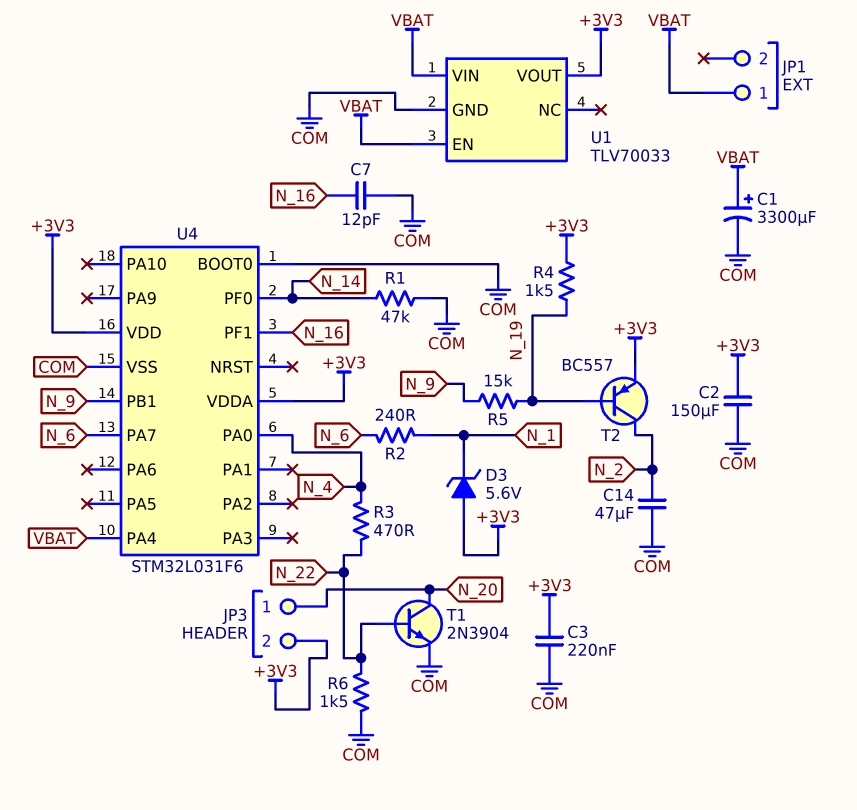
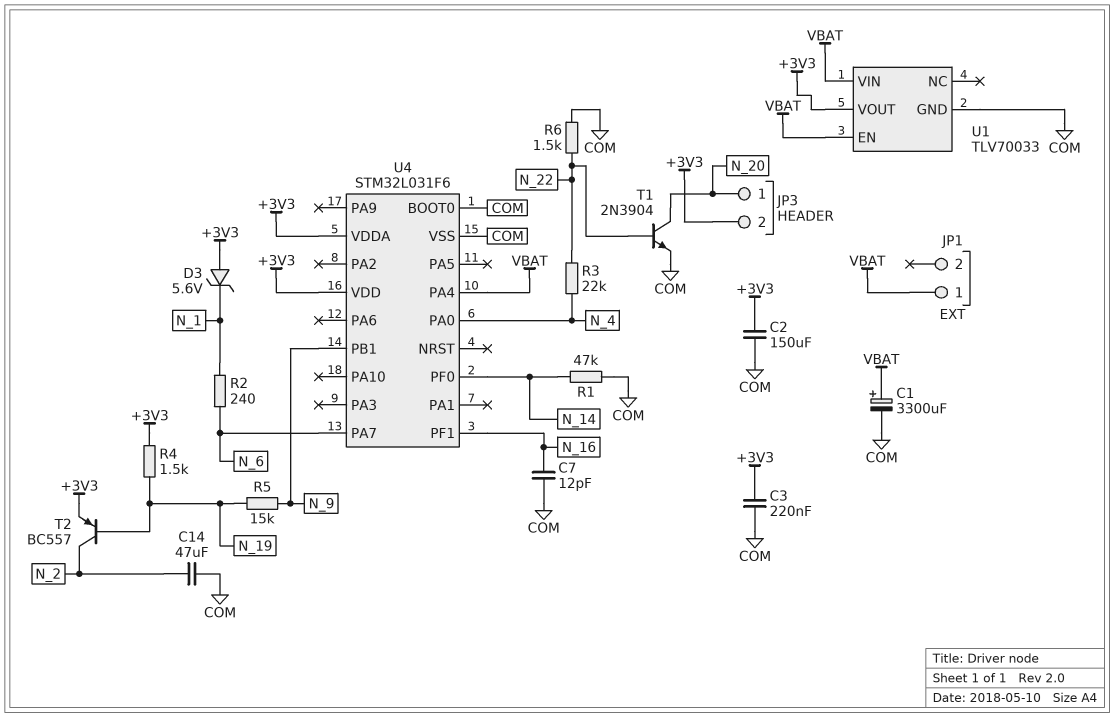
R3: 470 (N_4, N_22) -> 22k (N_4, N_22)

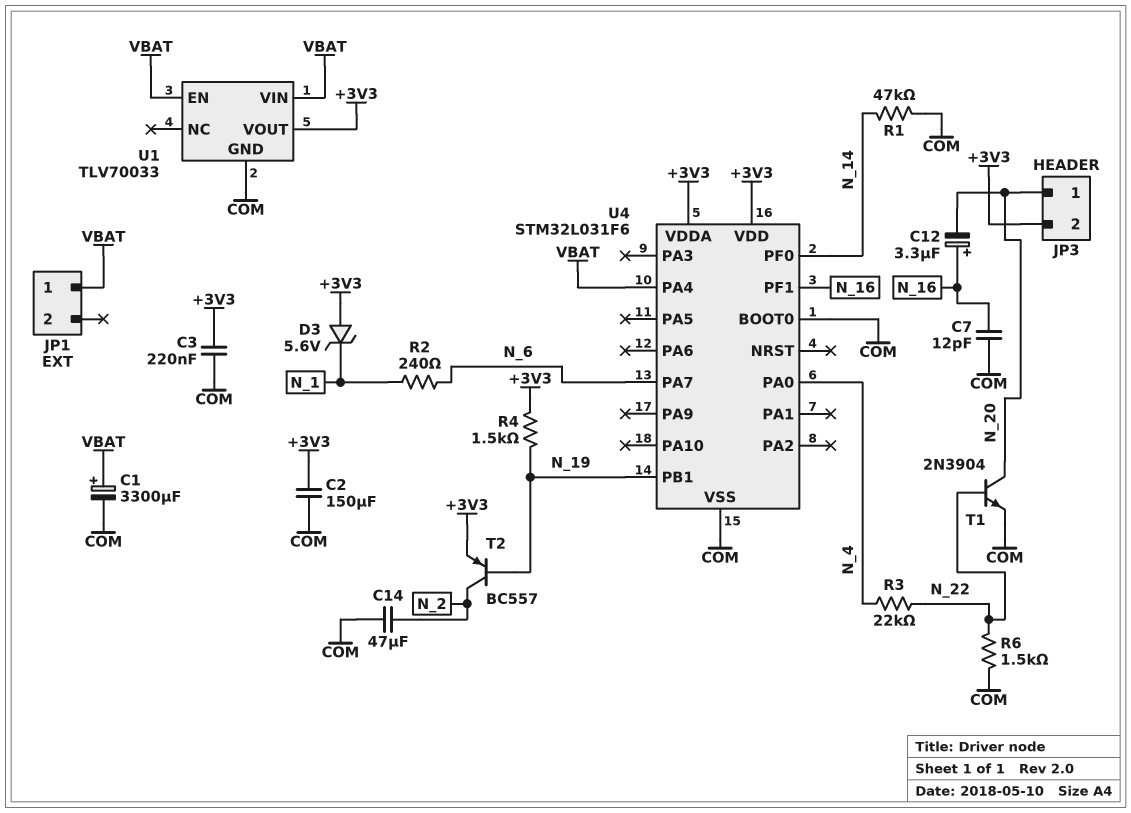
C12: none -> 3.3uF (plus N_16, minus N_20)
R5: 15k (N_9, N_19) -> none
U4 pin PB1: N_9 -> N_19

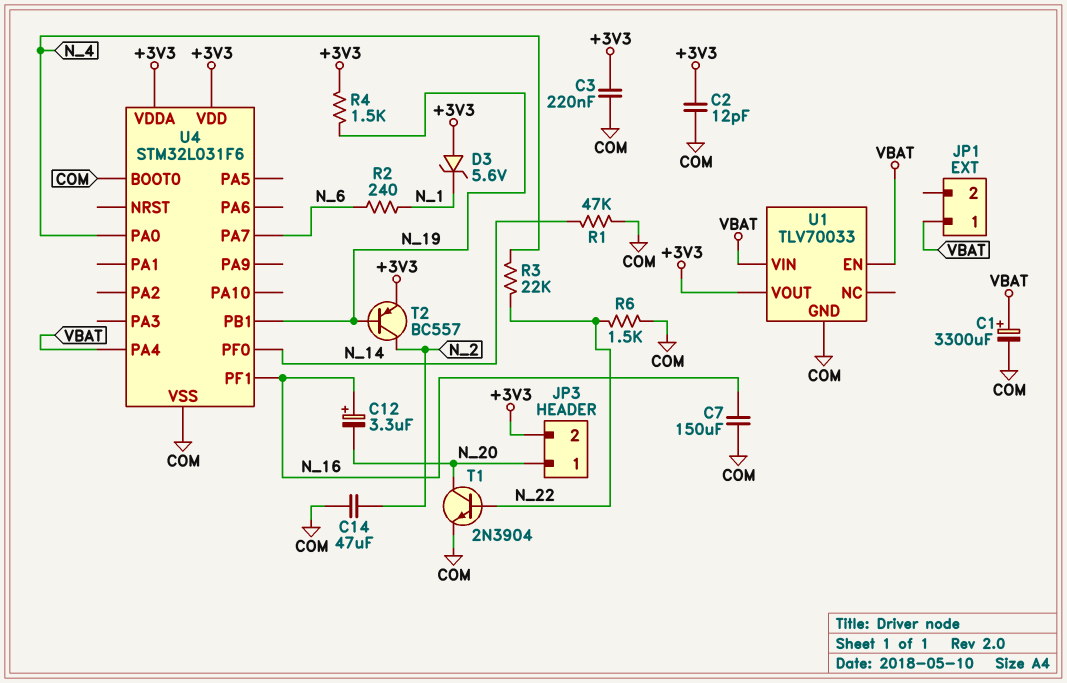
C2: 150uF (+3V3, COM) -> 12pF (+3V3, COM)
C7: 12pF (COM, N_16) -> 150uF (COM, N_16)

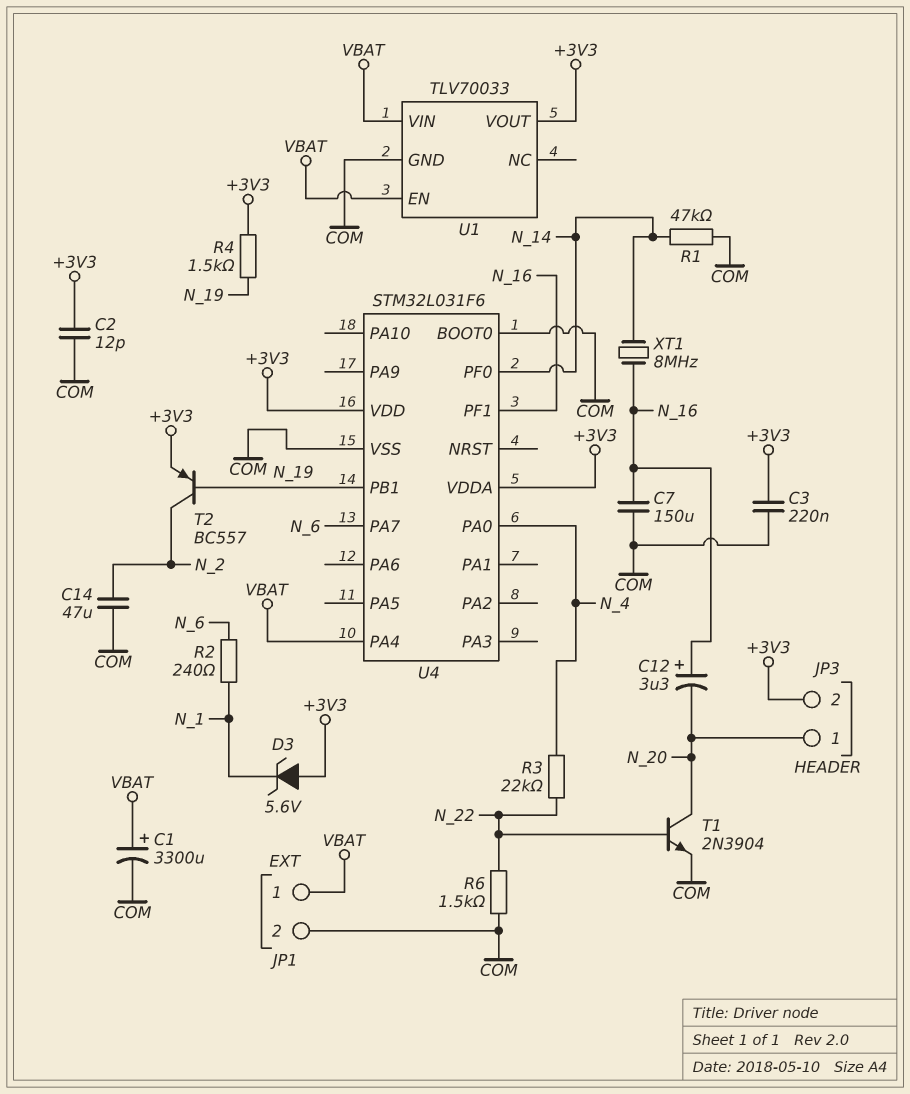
JP1 pin 2: none -> COM
XT1: none -> 8MHz (N_14, N_16)

